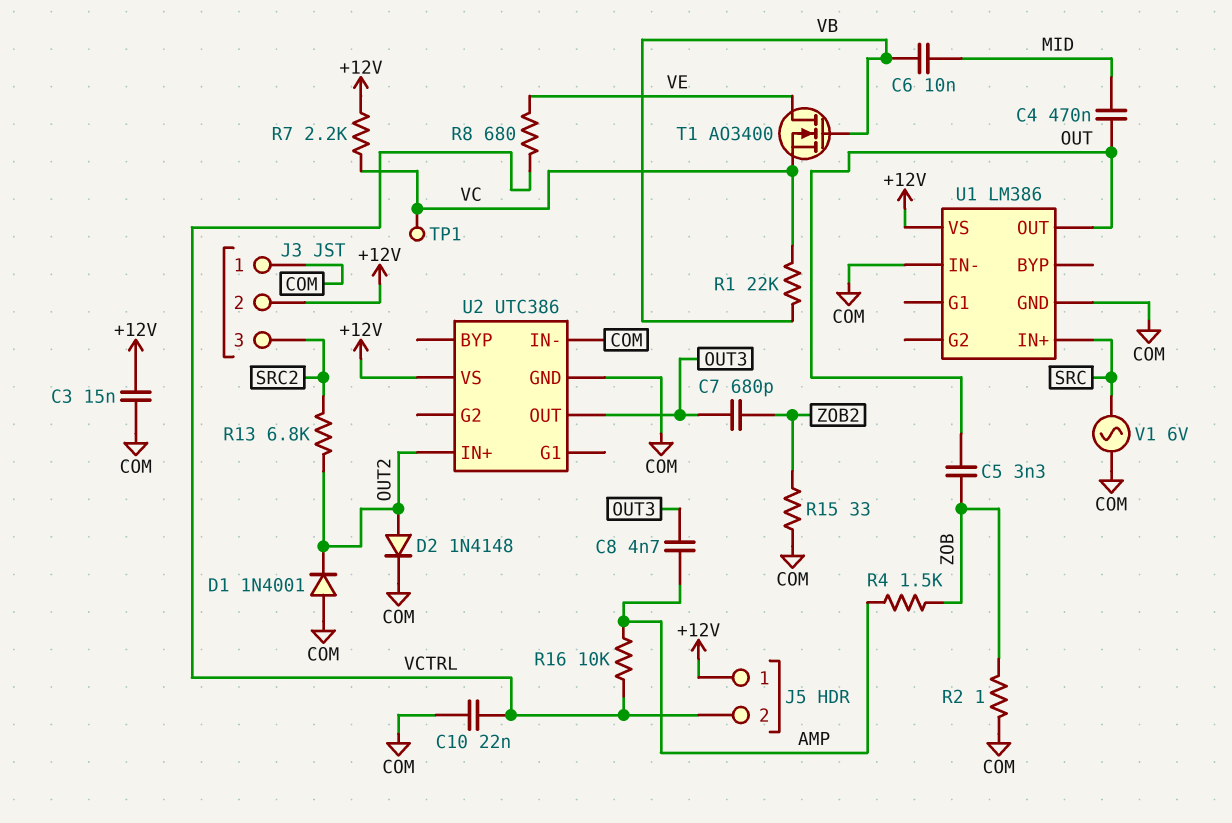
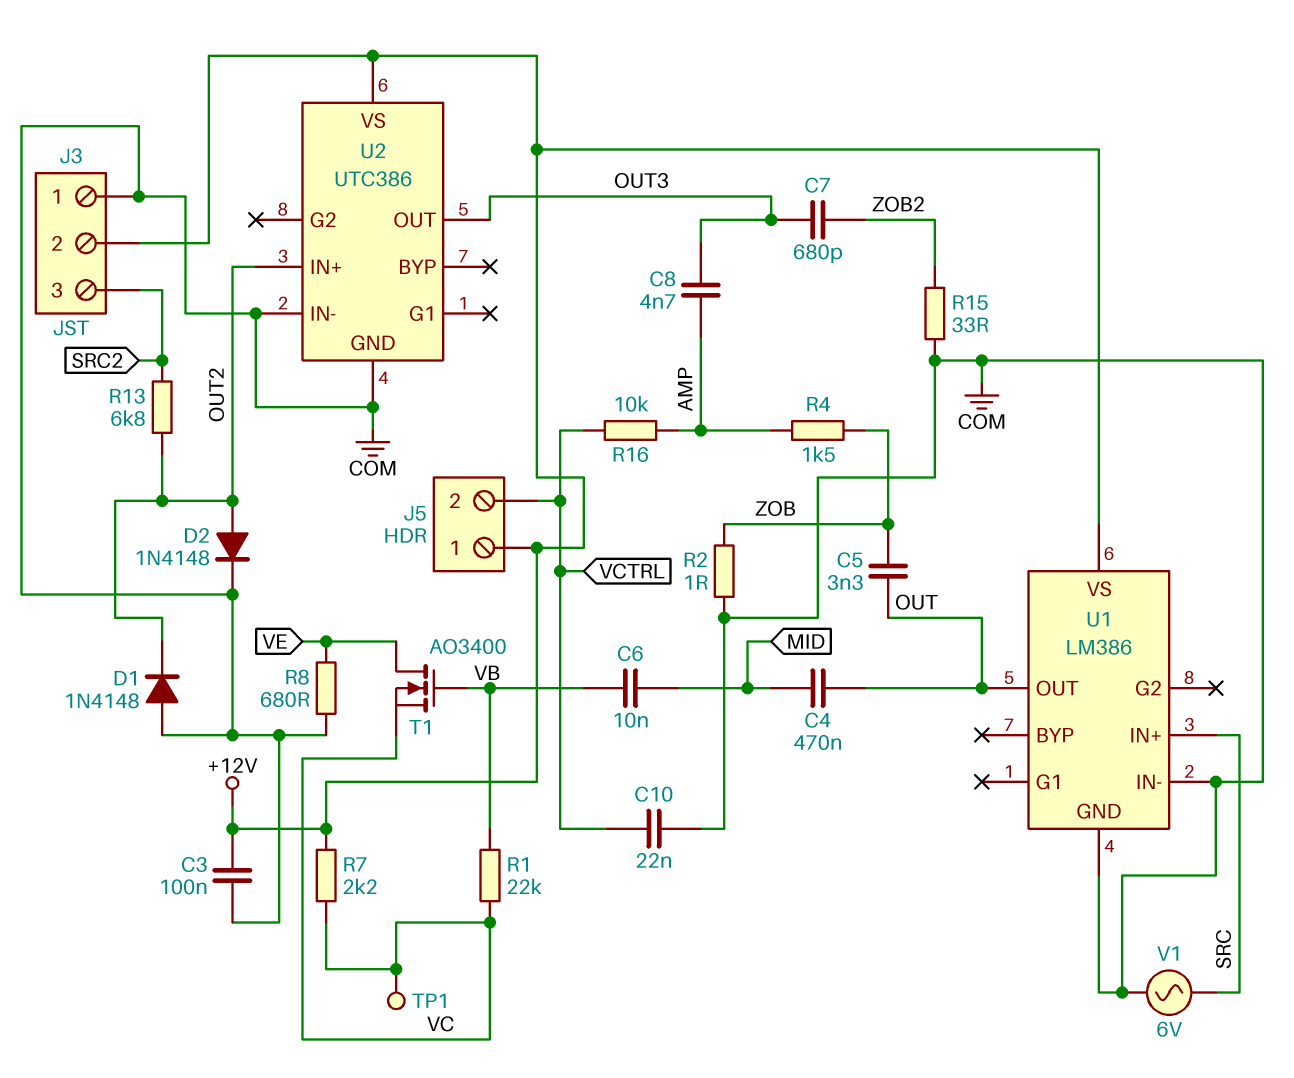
C3: 15nF (+12V, COM) -> 100nF (+12V, COM)
D1: diode 1N4001 (A COM, K OUT2) -> diode 1N4148 (A COM, K OUT2)
R8: 680 (VCTRL, VE) -> 680 (COM, VE)

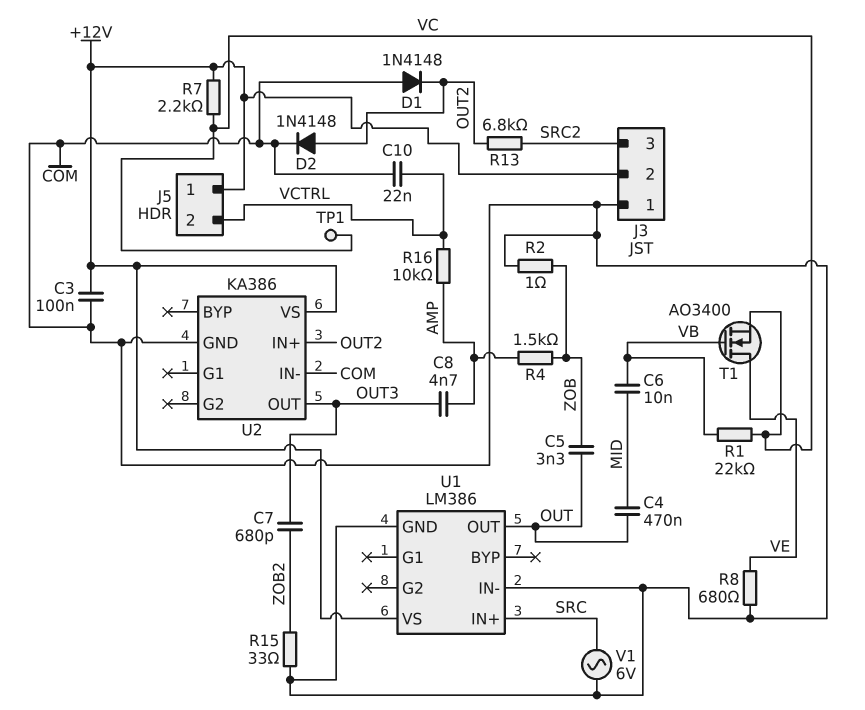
U2: UTC386 -> KA386

